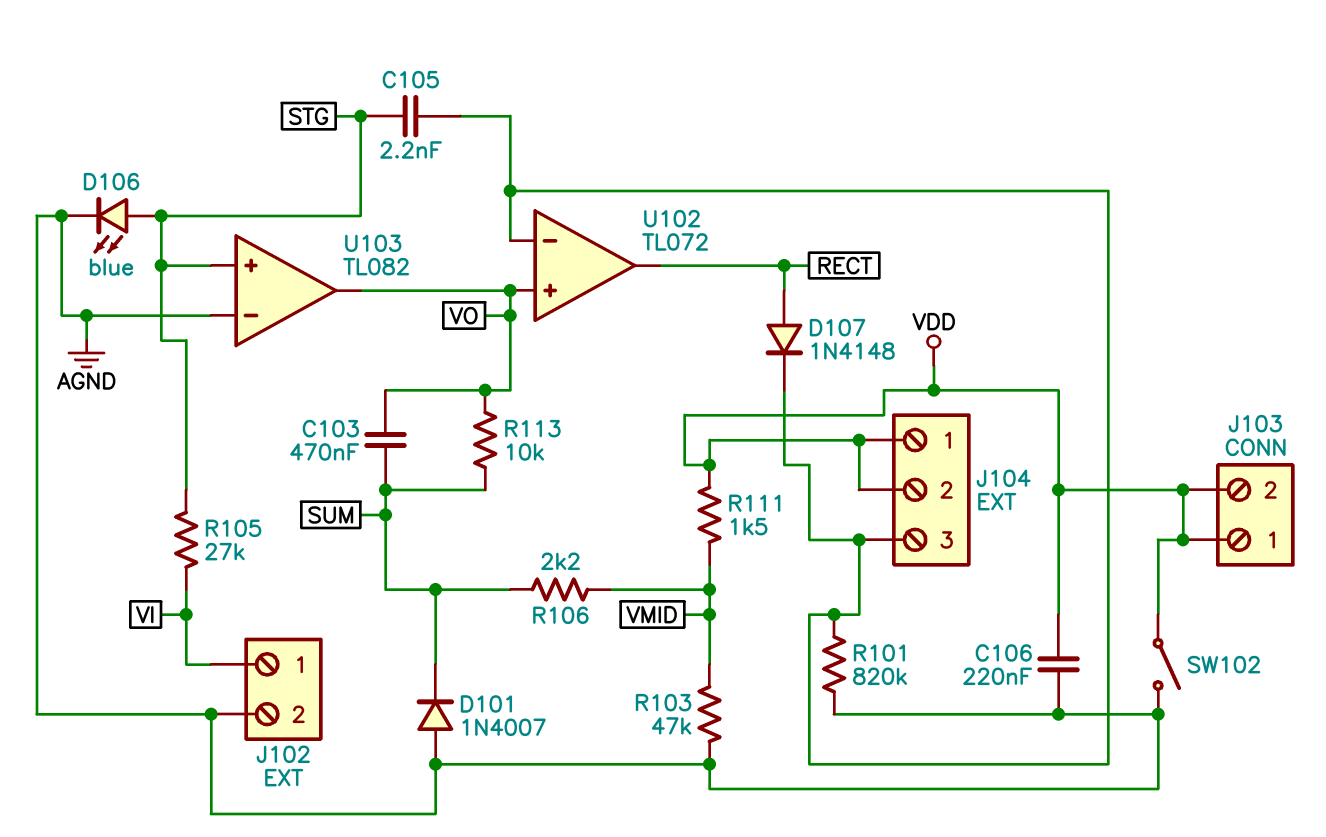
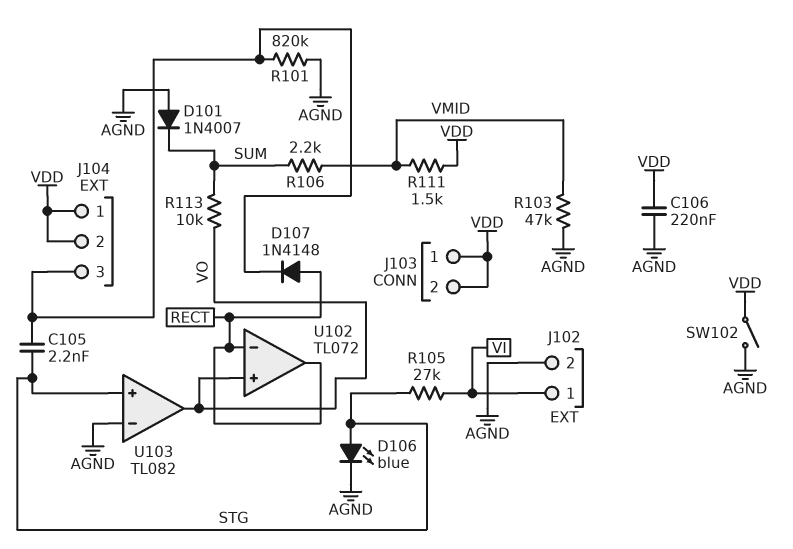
C103: 470nF (SUM, VO) -> none
U102 pin in-: J104/3 -> RECT

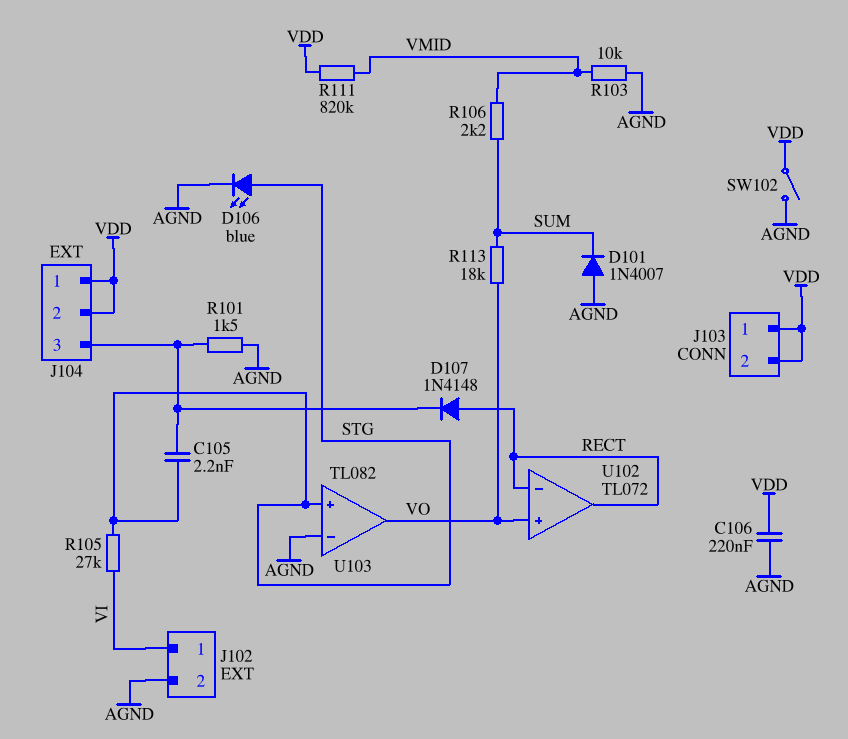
R101: 820k (AGND, J104/3) -> 1.5k (AGND, J104/3)
R103: 47k (AGND, VMID) -> 10k (AGND, VMID)
R111: 1.5k (VDD, VMID) -> 820k (VDD, VMID)
R113: 10k (SUM, VO) -> 18k (SUM, VO)

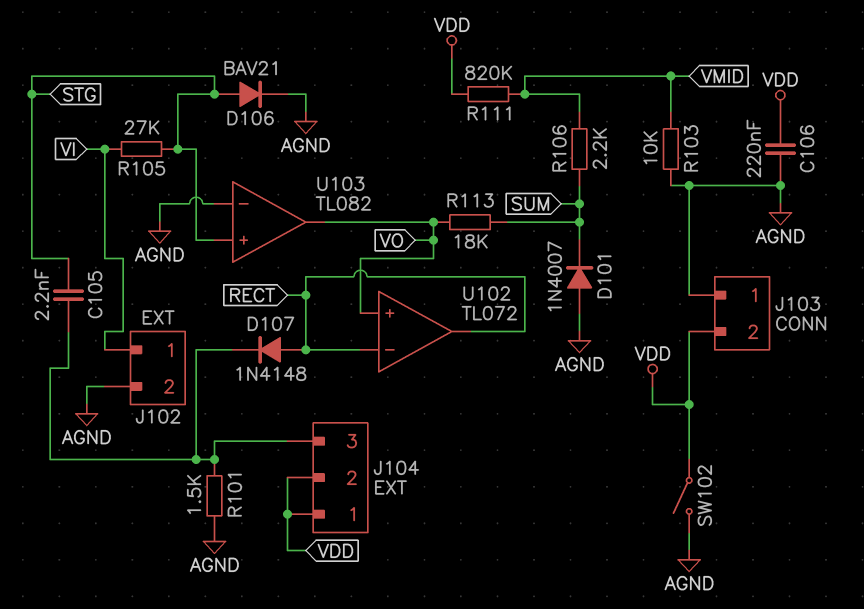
D106: LED blue (A STG, K AGND) -> diode BAV21 (A STG, K AGND)
J103 pin 1: VDD -> AGND

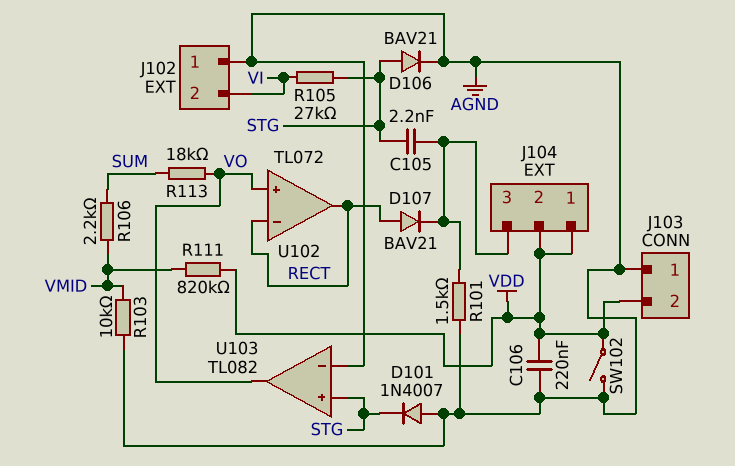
D101: diode 1N4007 (A AGND, K SUM) -> diode 1N4007 (A AGND, K STG)
D107: diode 1N4148 (A RECT, K J104/3) -> diode BAV21 (A RECT, K J104/3)
J102 pin 1: VI -> AGND
J102 pin 2: AGND -> VI

